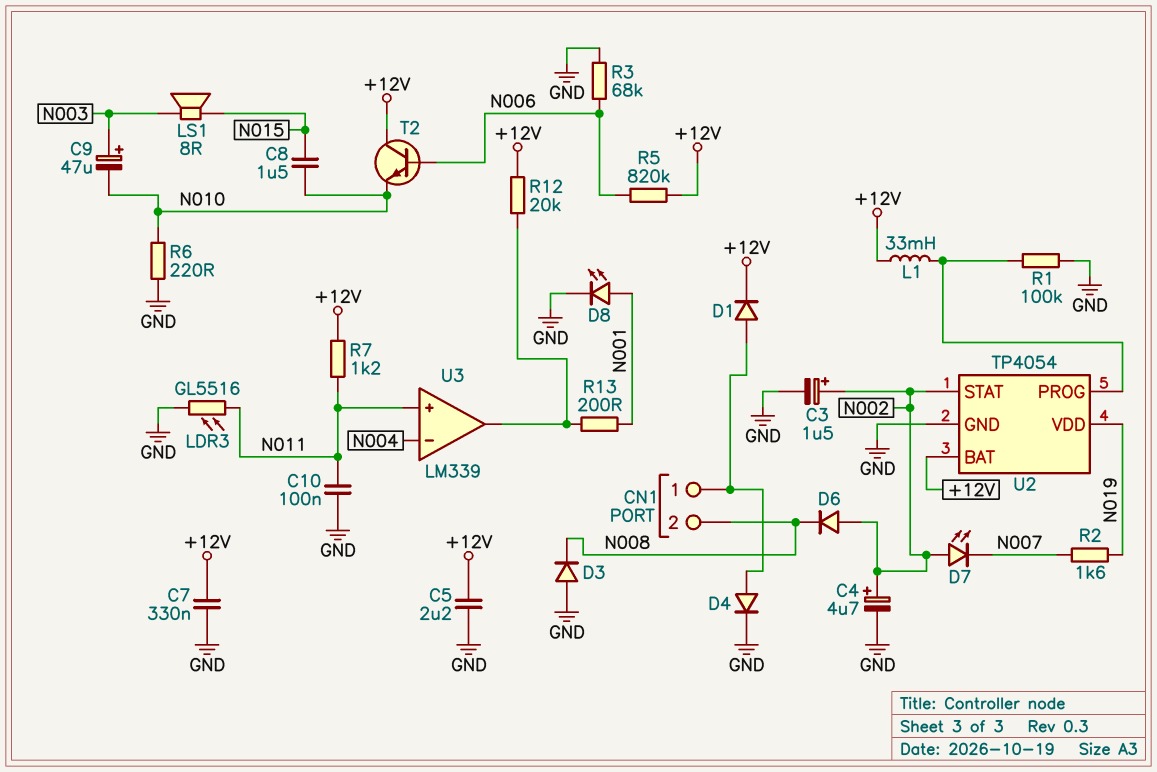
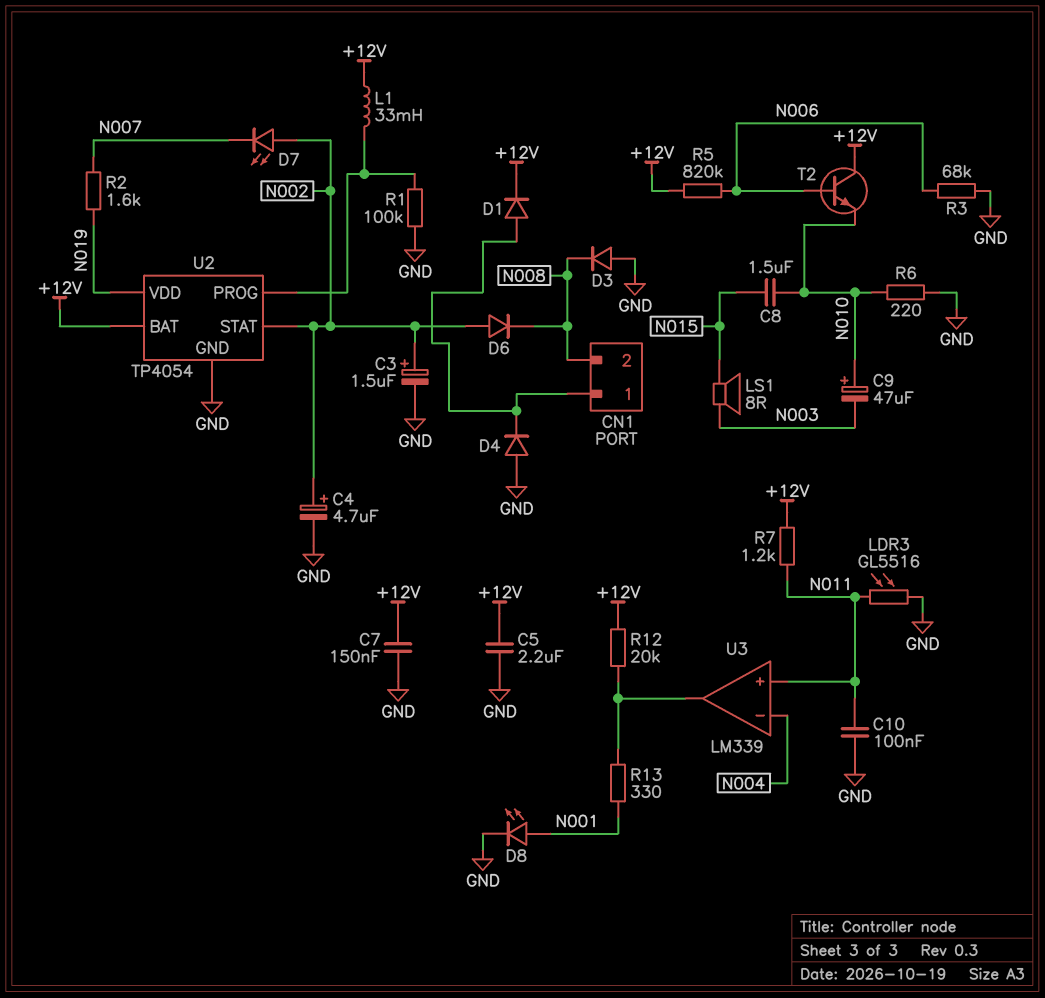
C7: 330nF (+12V, GND) -> 150nF (+12V, GND)
C9: 47uF (plus N003, minus N010) -> 47uF (plus N010, minus N003)
D4: diode (A CN1/1, K GND) -> diode (A GND, K CN1/1)
R13: 200 (N001, U3/out) -> 330 (N001, U3/out)

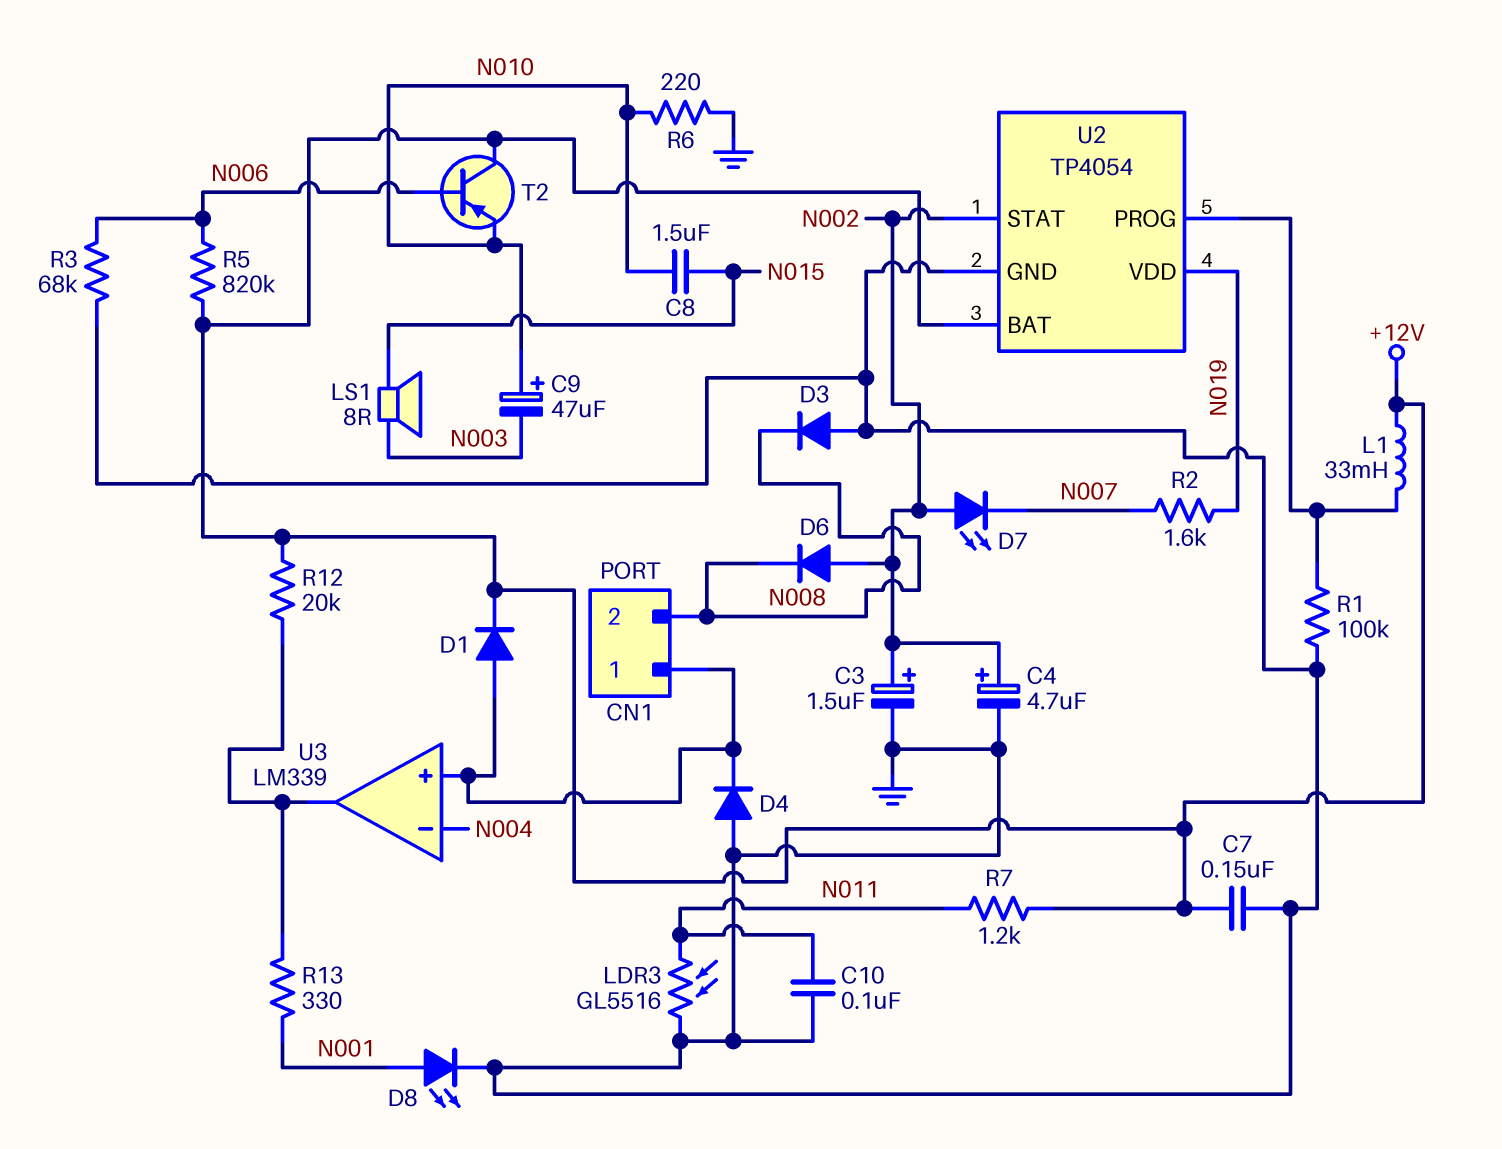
C5: 2.2uF (+12V, GND) -> none
T2: NPN (B N006, C +12V, E N010) -> PNP (B N006, C +12V, E N010)
U3 pin in+: N011 -> CN1/1

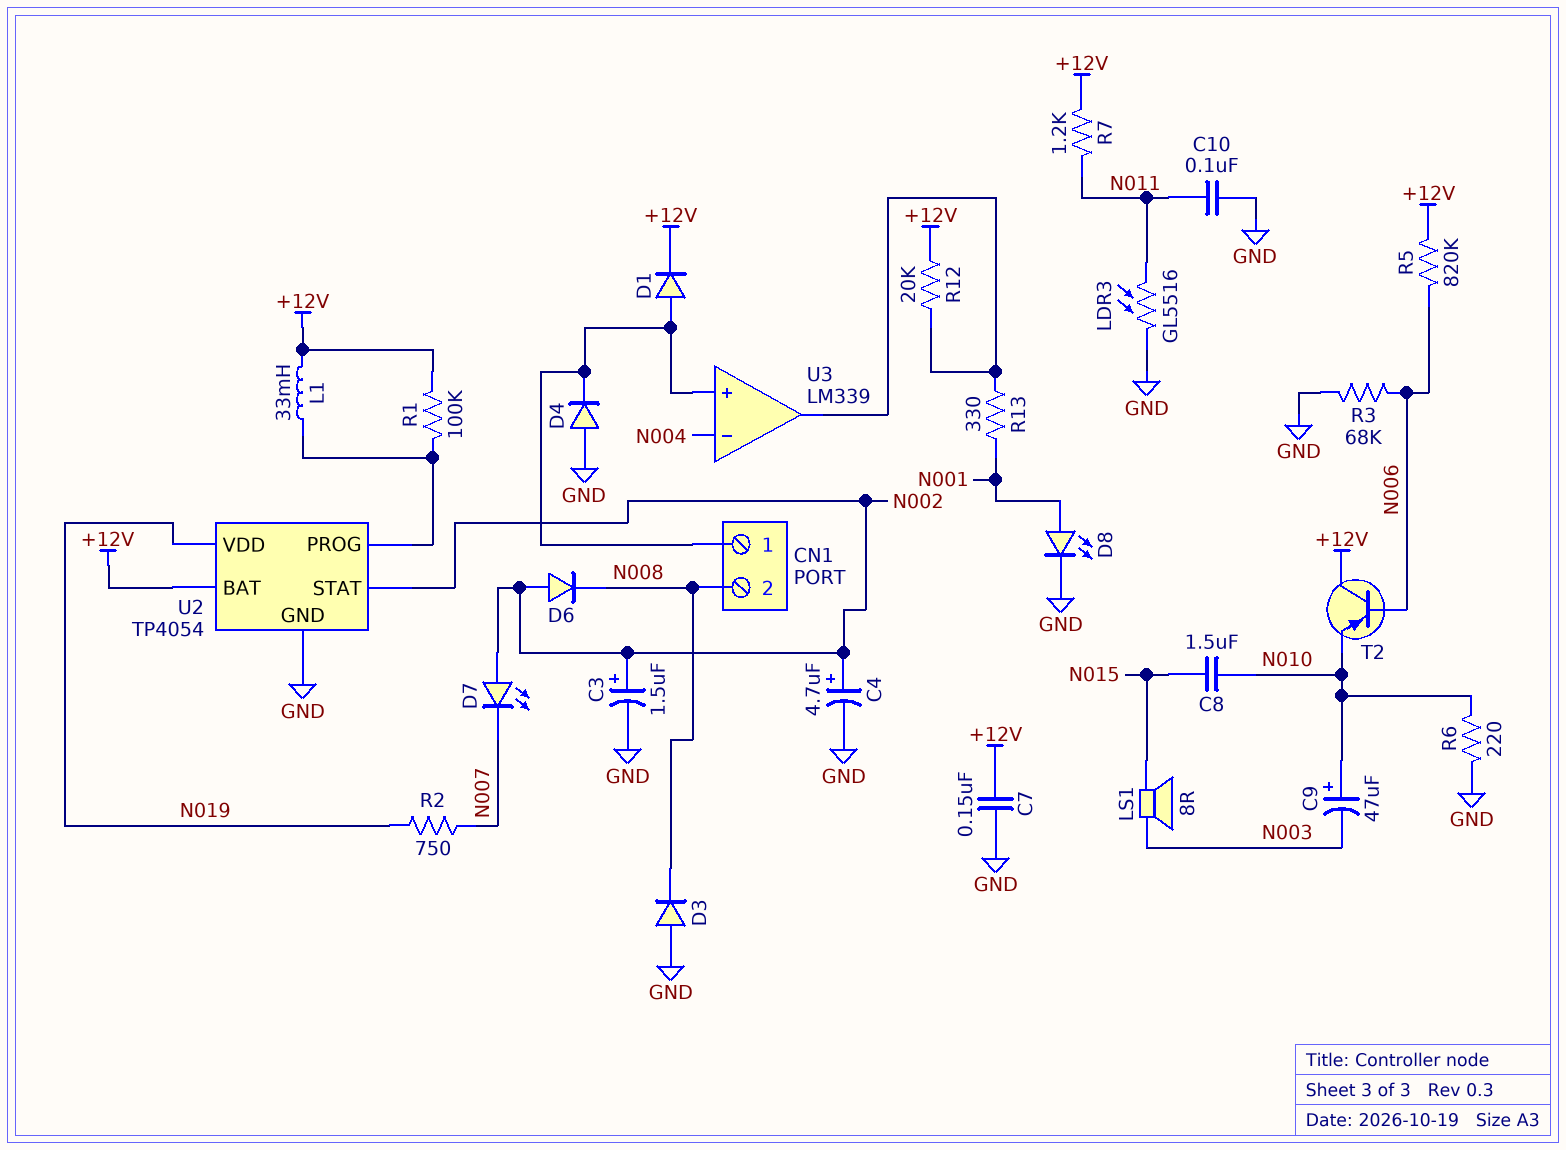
R1: 100k (GND, U2/PROG) -> 100k (+12V, U2/PROG)
R2: 1.6k (N007, N019) -> 750 (N007, N019)

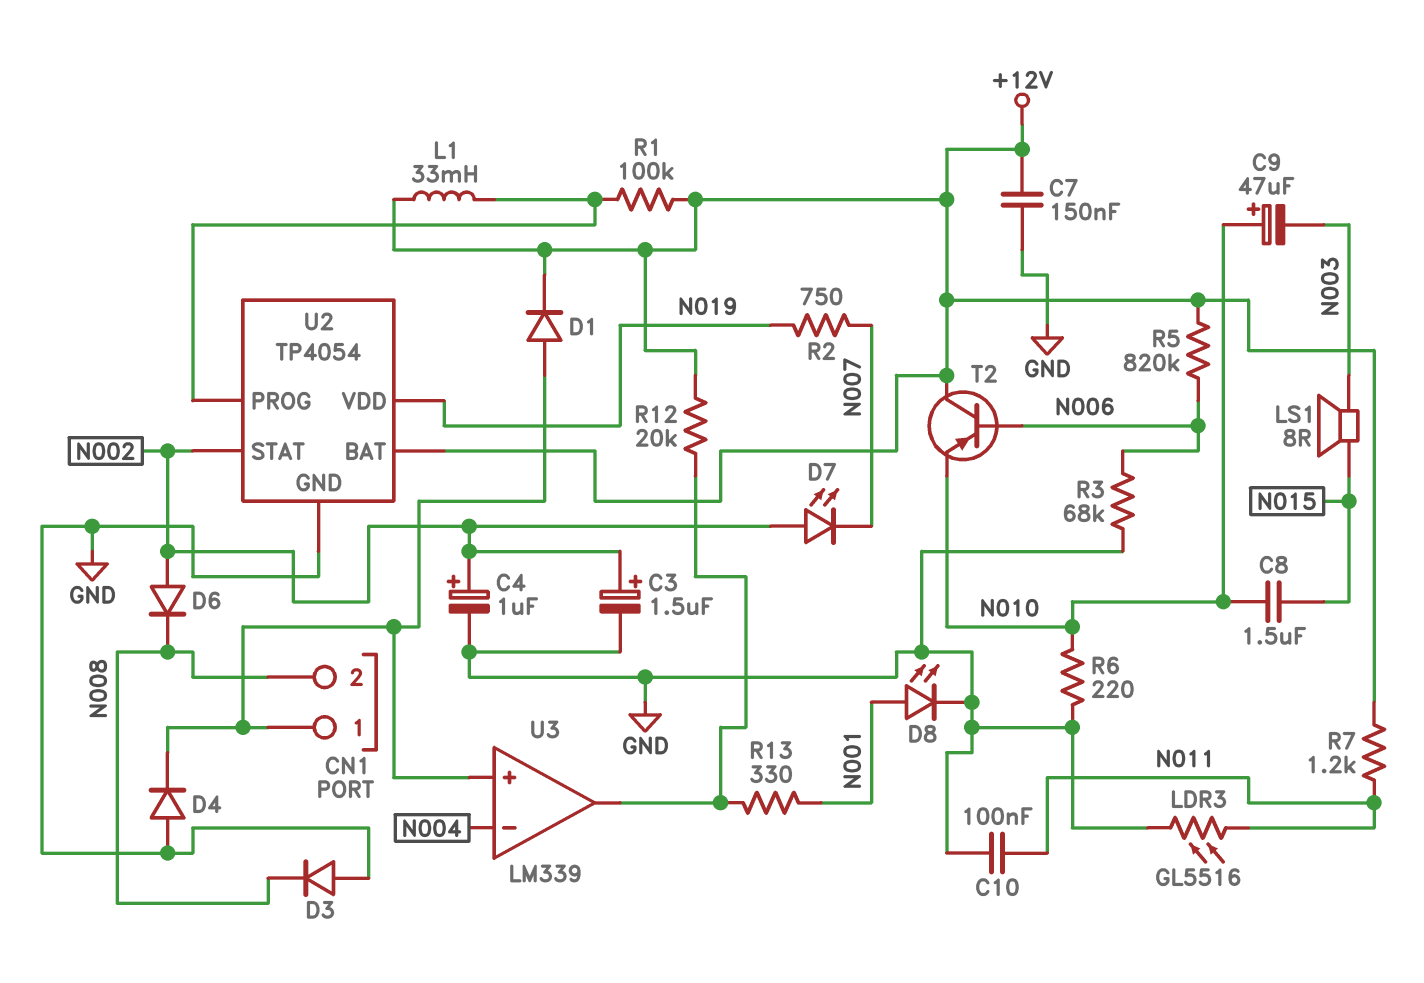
C4: 4.7uF (plus N002, minus GND) -> 1uF (plus N002, minus GND)

